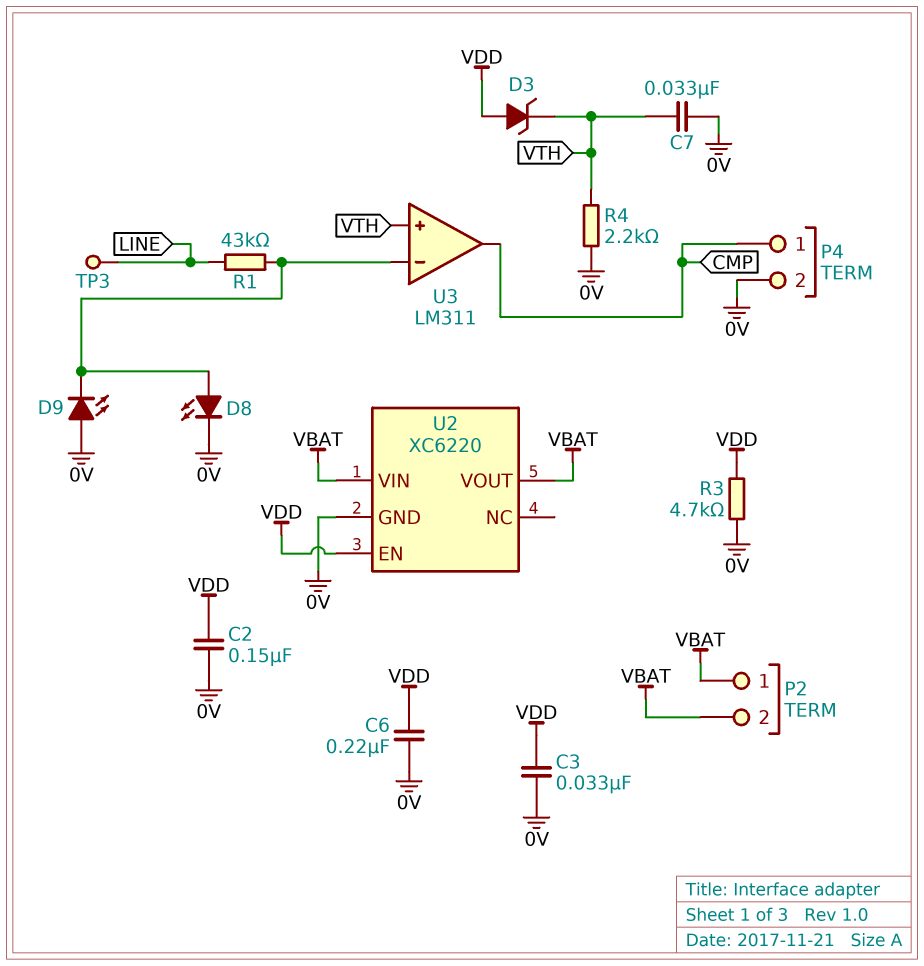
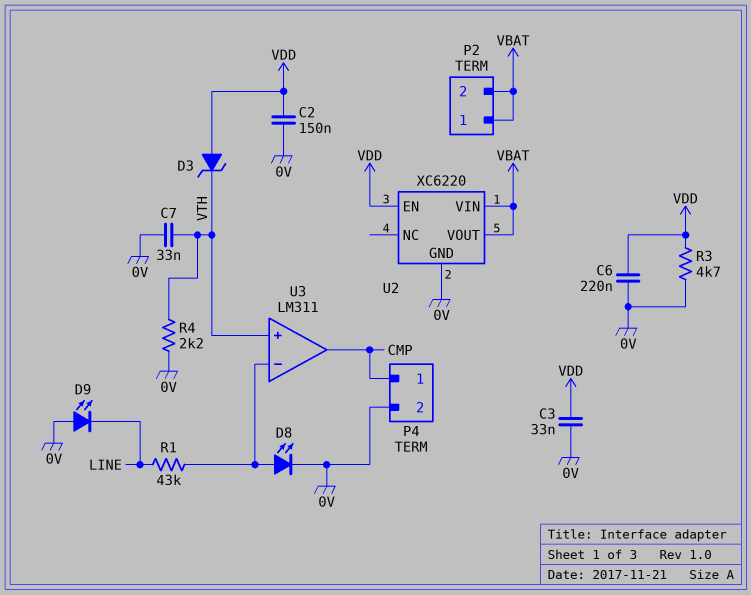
D9: LED (A 0V, K U3/in-) -> LED (A 0V, K LINE)
TP3: test point (LINE) -> none

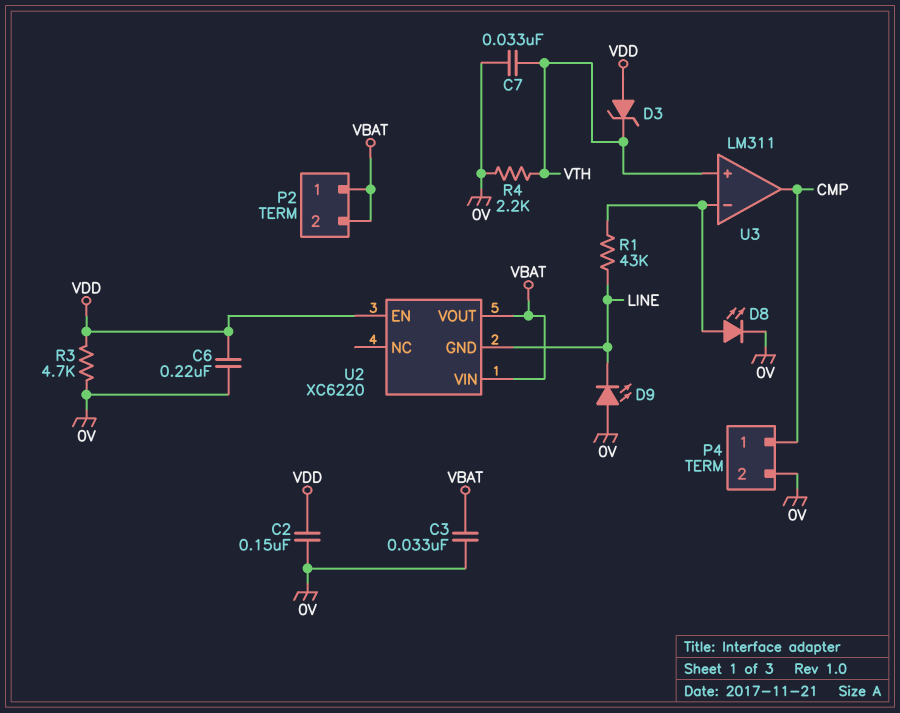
C3: 33nF (0V, VDD) -> 33nF (0V, VBAT)
U2 pin GND: 0V -> LINE

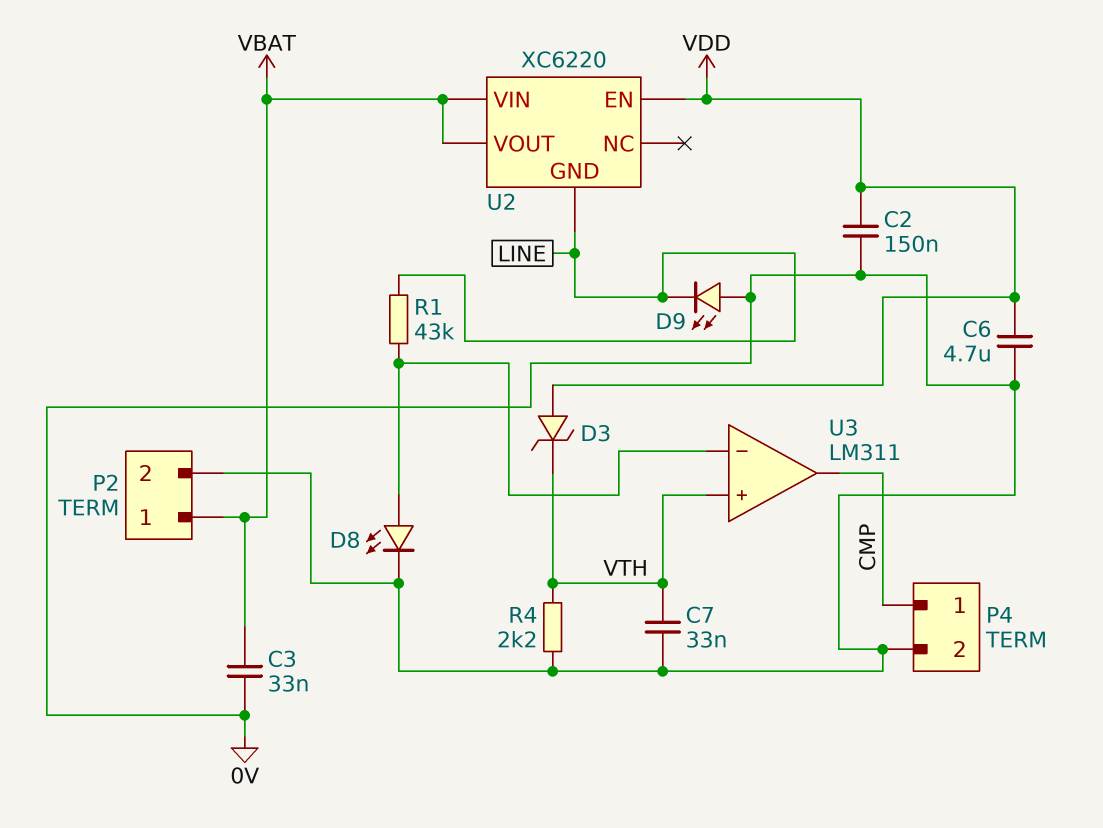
C6: 220nF (0V, VDD) -> 4.7uF (0V, VDD)
P2 pin 2: VBAT -> 0V
R3: 4.7k (0V, VDD) -> none

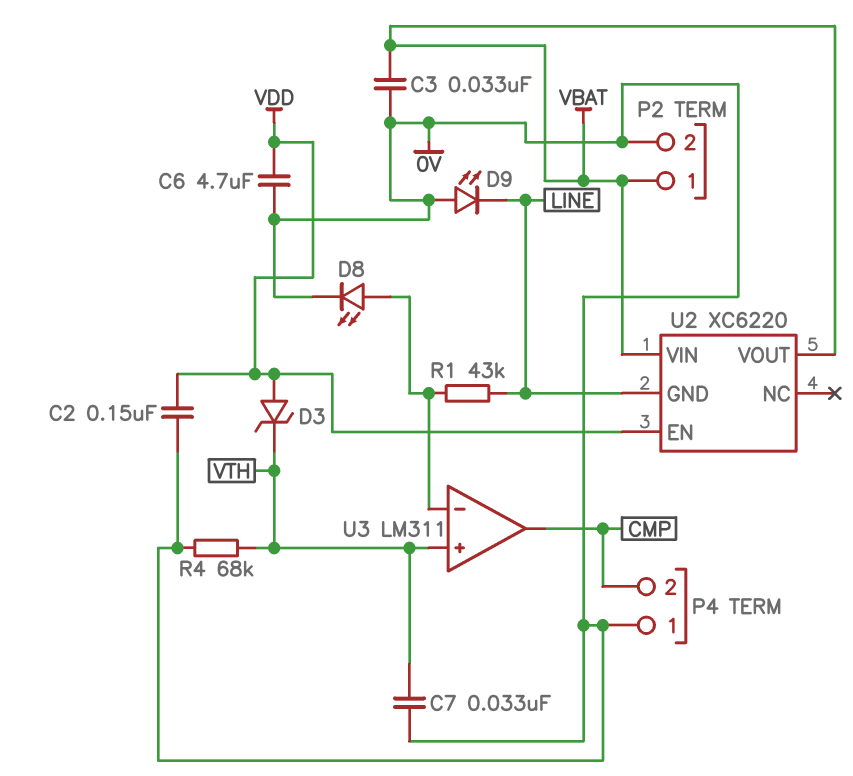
P4 pin 1: CMP -> 0V
P4 pin 2: 0V -> CMP
R4: 2.2k (0V, VTH) -> 68k (0V, VTH)

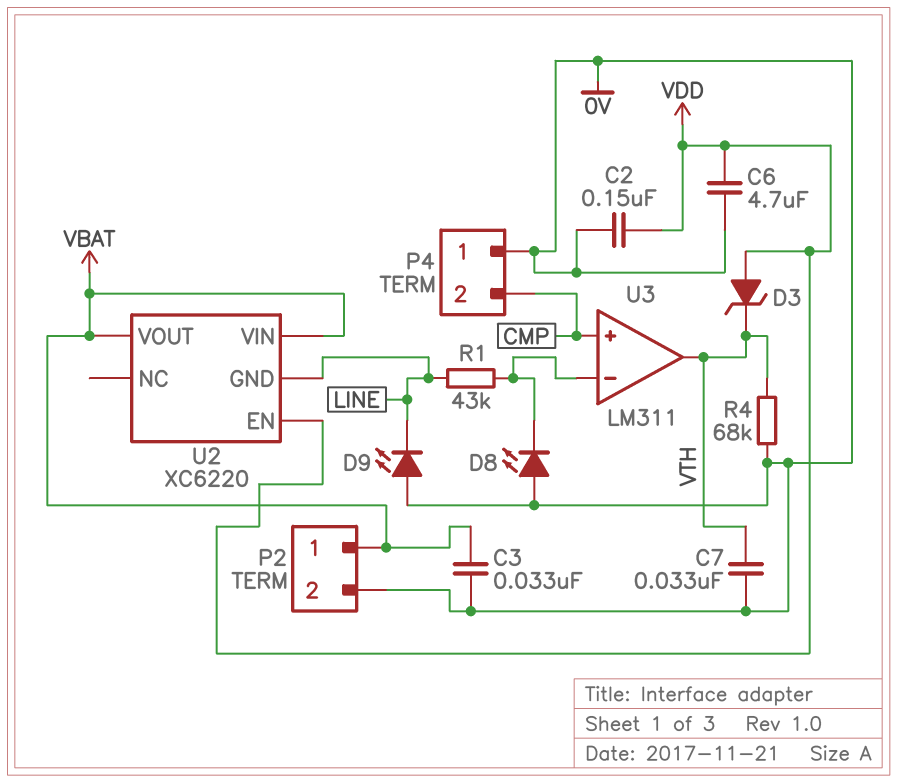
D8: LED (A U3/in-, K 0V) -> LED (A 0V, K U3/in-)
U3 pin in+: VTH -> CMP
U3 pin out: CMP -> VTH

